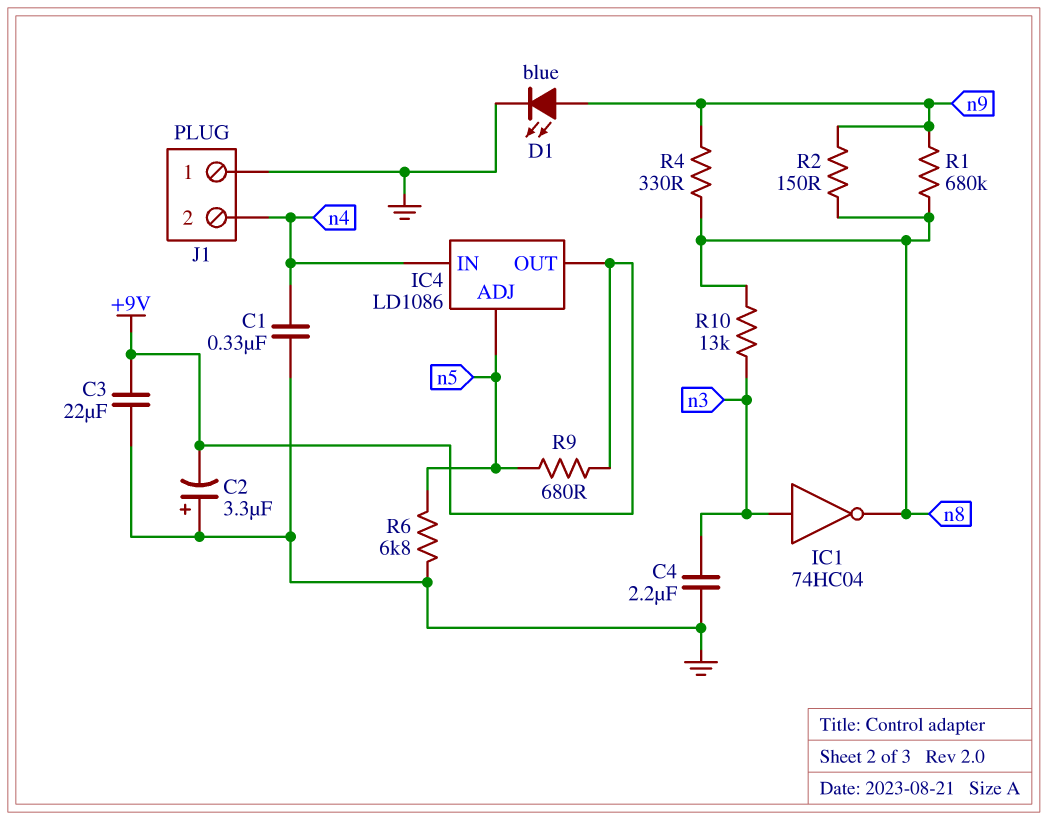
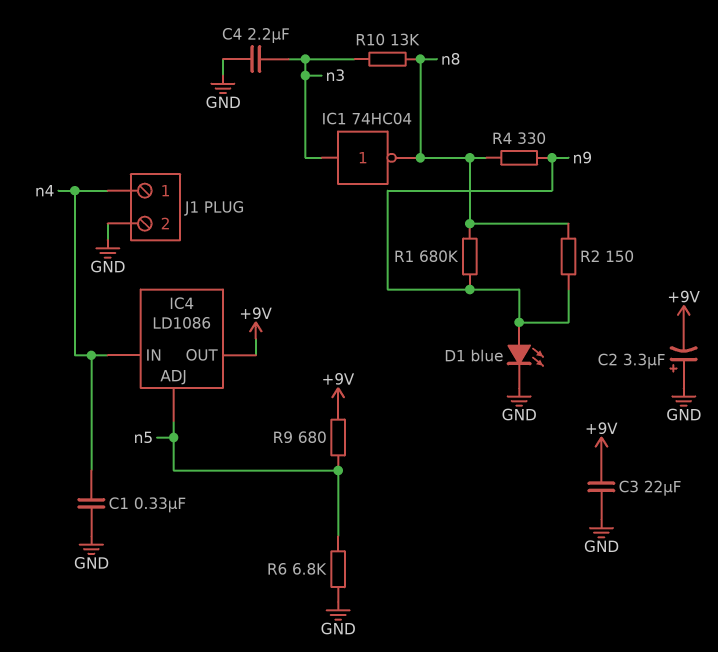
J1 pin 1: GND -> n4
J1 pin 2: n4 -> GND

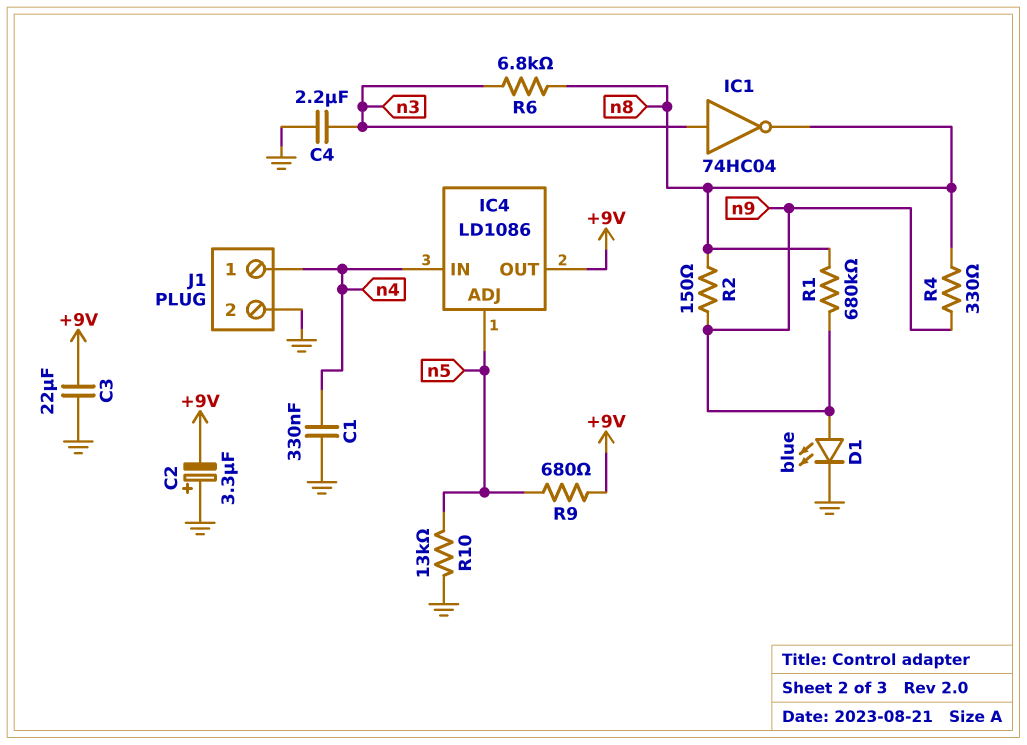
R6: 6.8k (GND, n5) -> 6.8k (n3, n8)
R10: 13k (n3, n8) -> 13k (GND, n5)

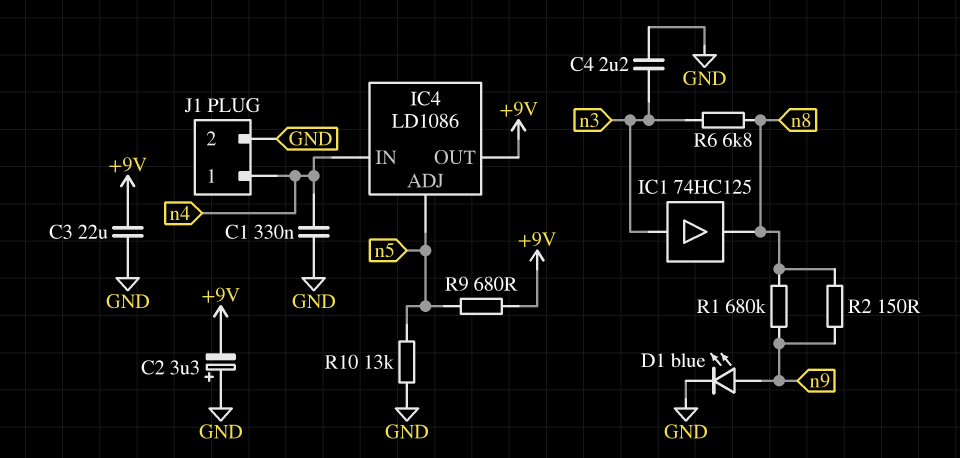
IC1: NOT 74HC04 (in n3, out n8) -> buffer 74HC125 (in n3, out n8)
R4: 330 (n8, n9) -> none

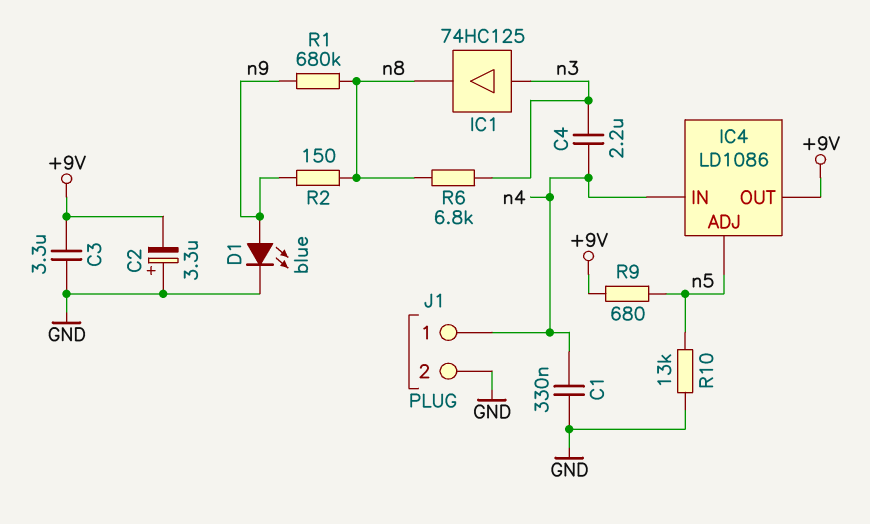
C3: 22uF (+9V, GND) -> 3.3uF (+9V, GND)
C4: 2.2uF (GND, n3) -> 2.2uF (n3, n4)

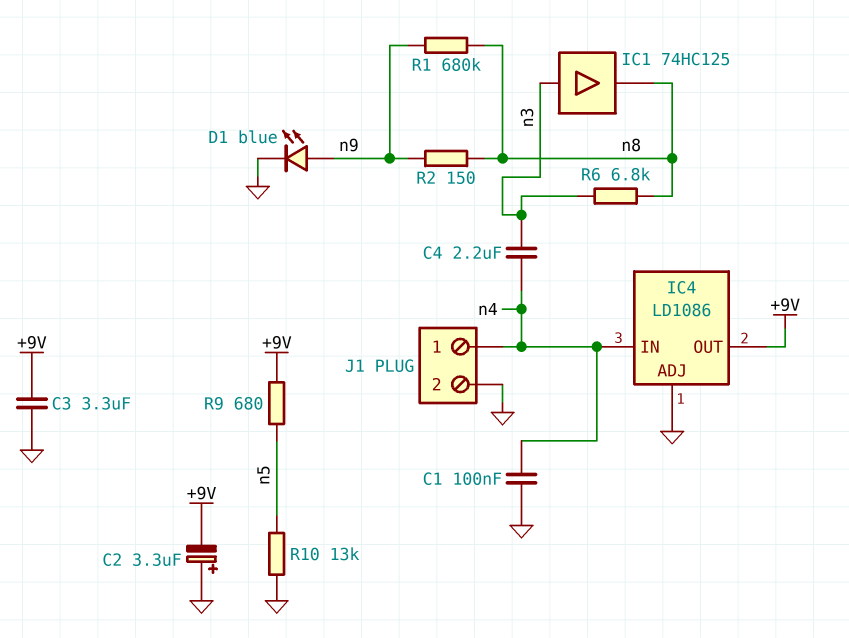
C1: 330nF (GND, n4) -> 100nF (GND, n4)
IC4 pin ADJ: n5 -> GND

